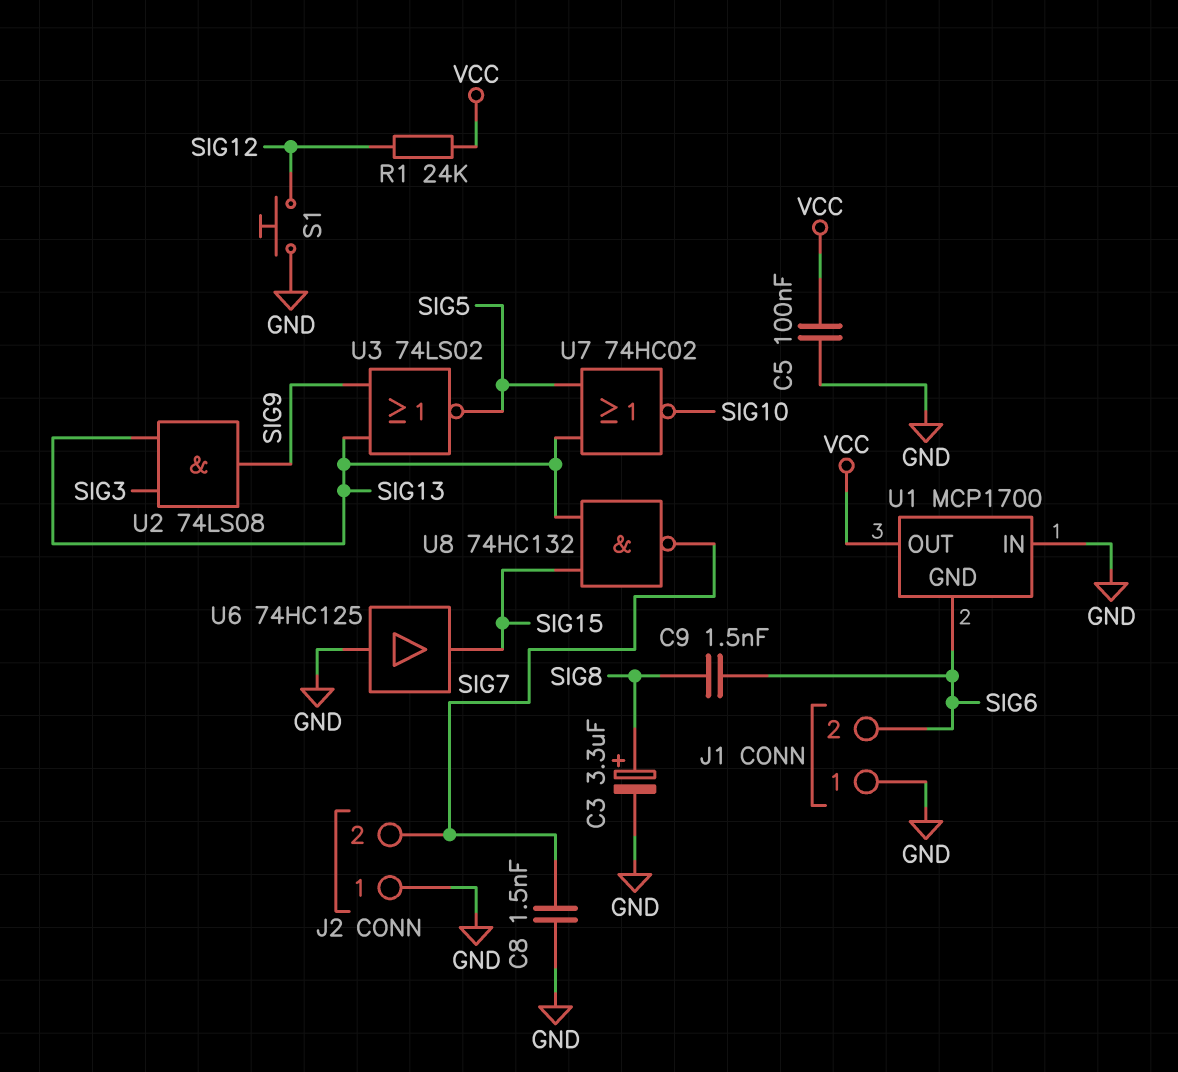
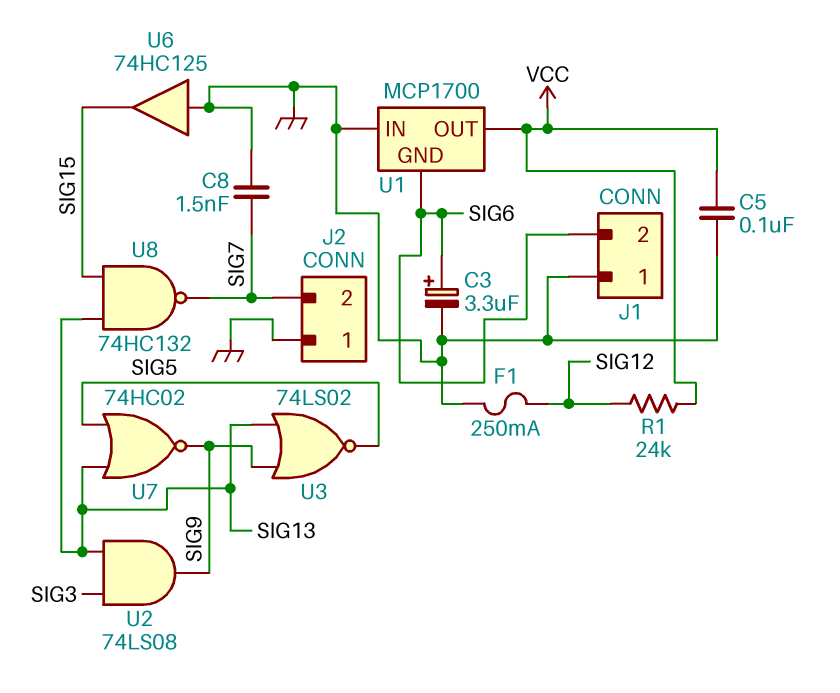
C3: 3.3uF (plus SIG8, minus GND) -> 3.3uF (plus SIG6, minus GND)
C9: 1.5nF (SIG6, SIG8) -> none
F1: none -> 250mA (GND, SIG12)
S1: button (GND, SIG12) -> none
U7: NOR 74HC02 (in SIG5, in SIG13, out SIG10) -> NOR 74HC02 (in SIG5, in SIG13, out SIG9)

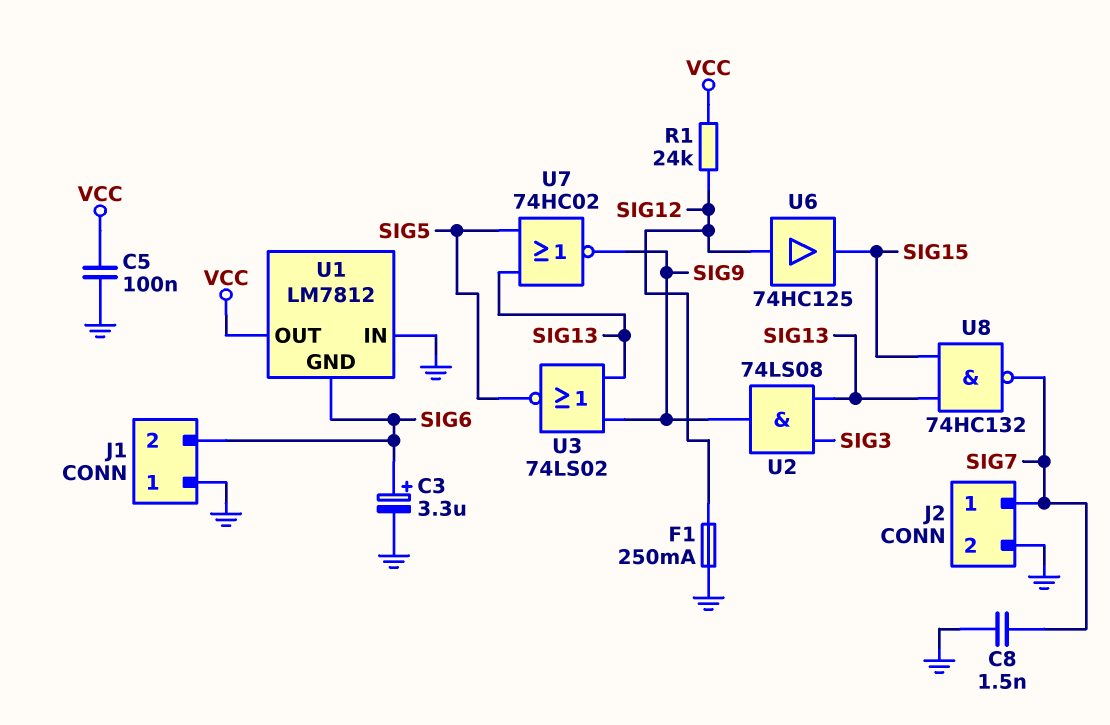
J2 pin 1: GND -> SIG7
J2 pin 2: SIG7 -> GND
U1: MCP1700 -> LM7812
U6: buffer 74HC125 (in GND, out SIG15) -> buffer 74HC125 (in SIG12, out SIG15)

